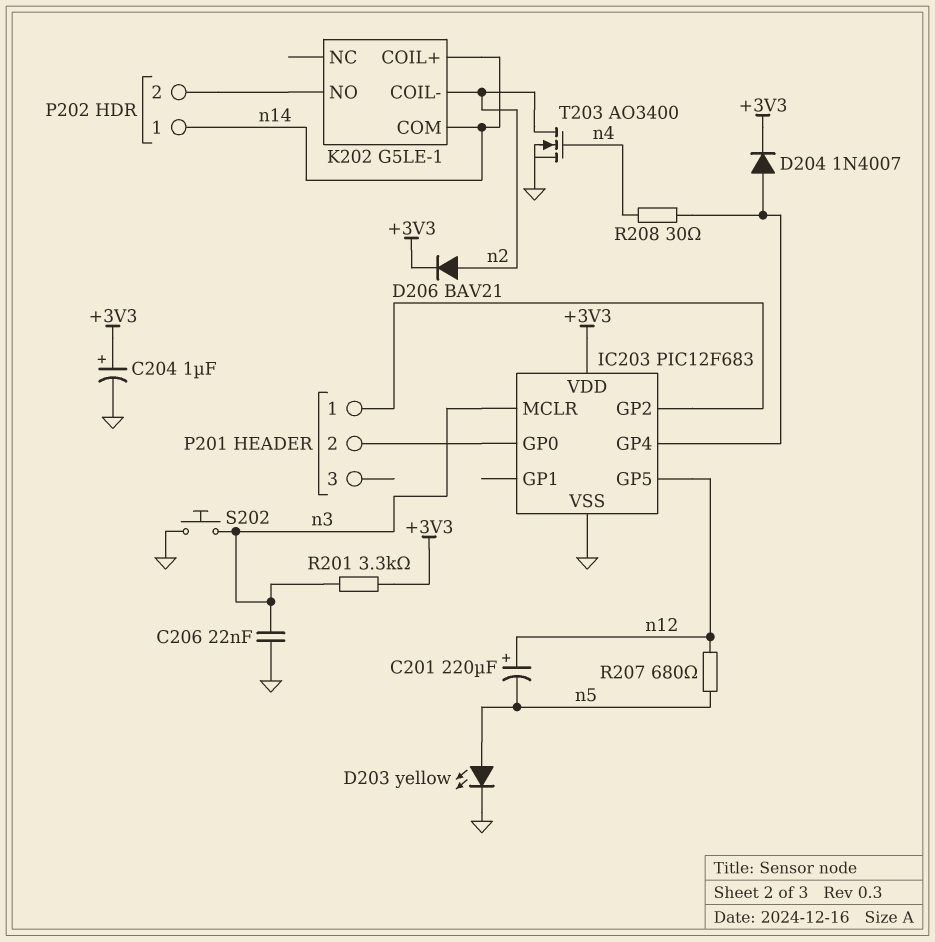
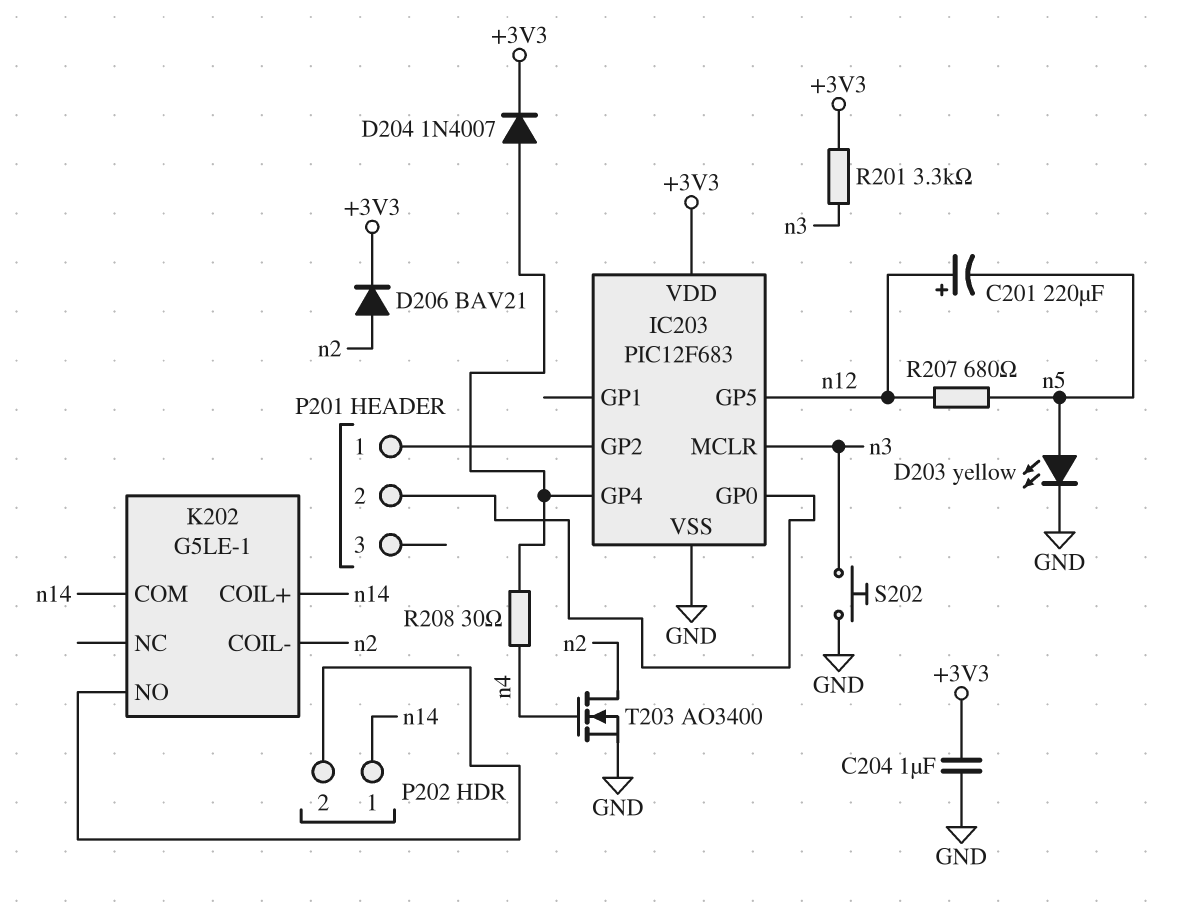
C204: 1uF (plus +3V3, minus GND) -> 1uF (+3V3, GND)
C206: 22nF (GND, n3) -> none

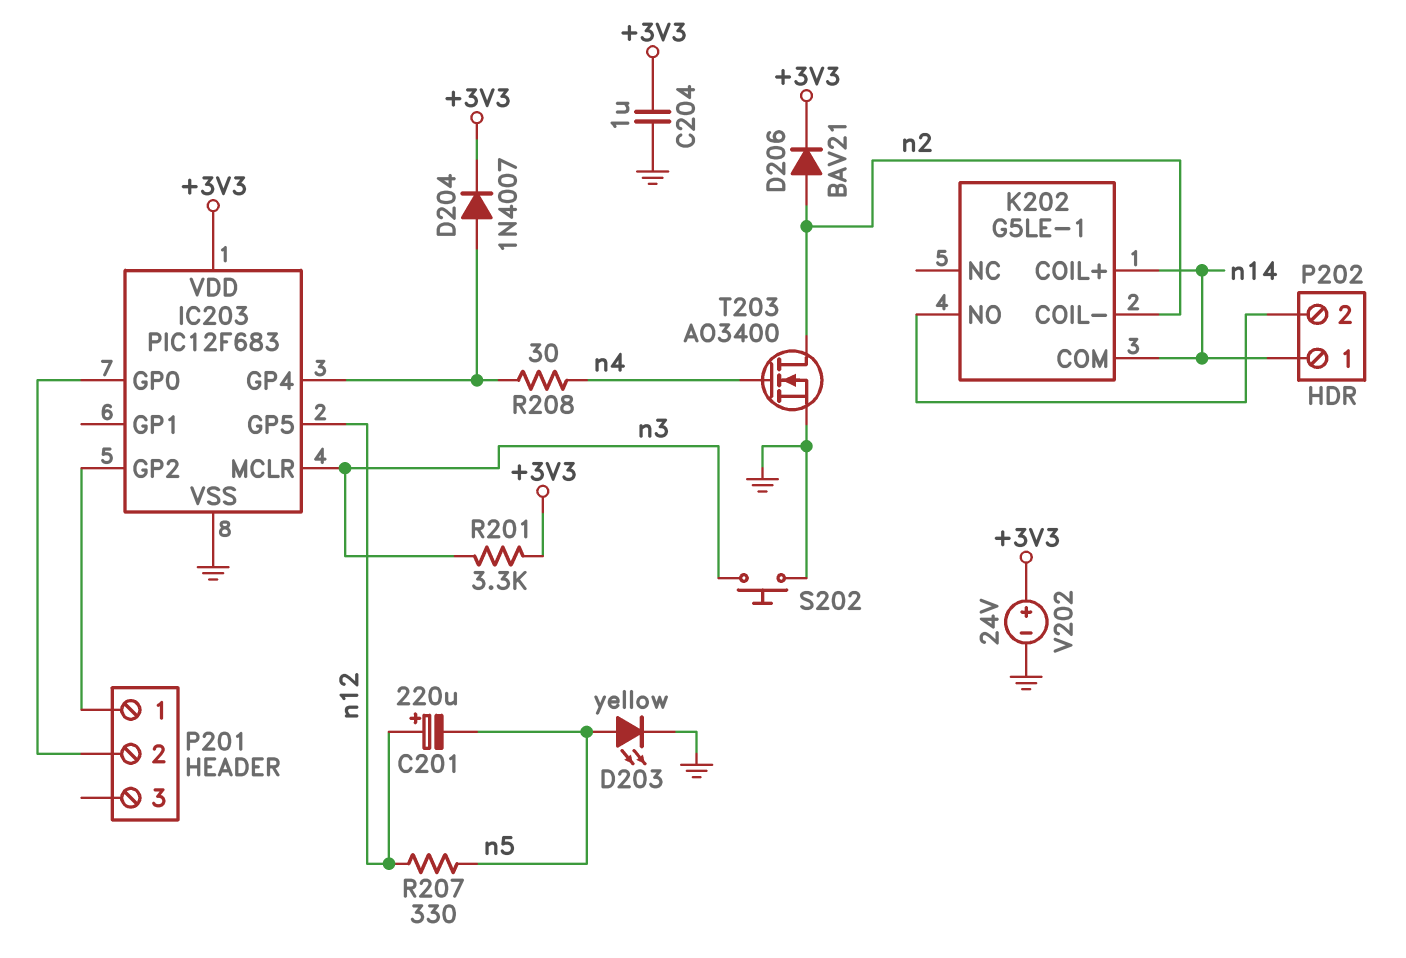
R207: 680 (n5, n12) -> 330 (n5, n12)
V202: none -> 24V (plus +3V3, minus GND)

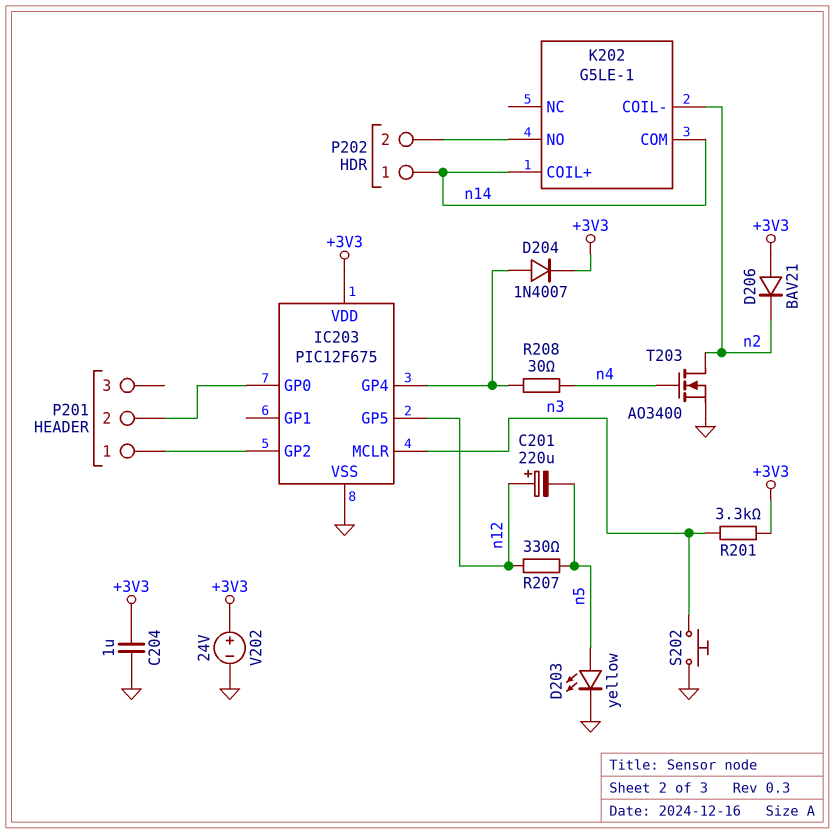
D206: diode BAV21 (A n2, K +3V3) -> diode BAV21 (A +3V3, K n2)
IC203: PIC12F683 -> PIC12F675

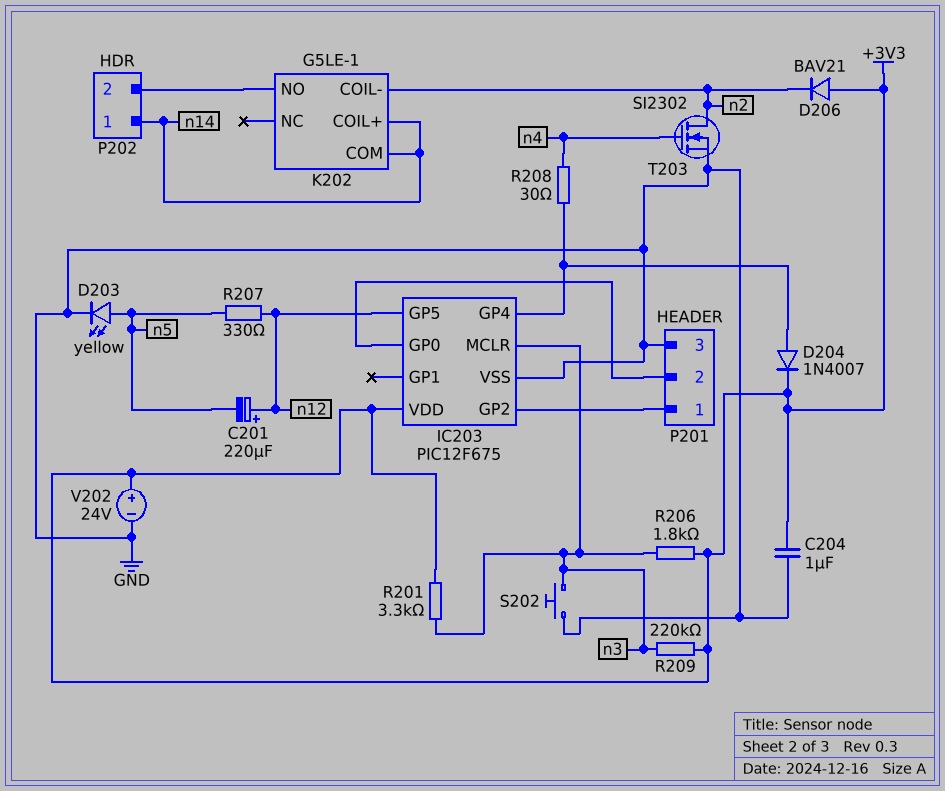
P201 pin 3: none -> GND
R206: none -> 1.8k (+3V3, n3)
R209: none -> 220k (+3V3, n3)
T203: NMOS AO3400 (G n4, D n2, S GND) -> NMOS SI2302 (G n4, D n2, S GND)

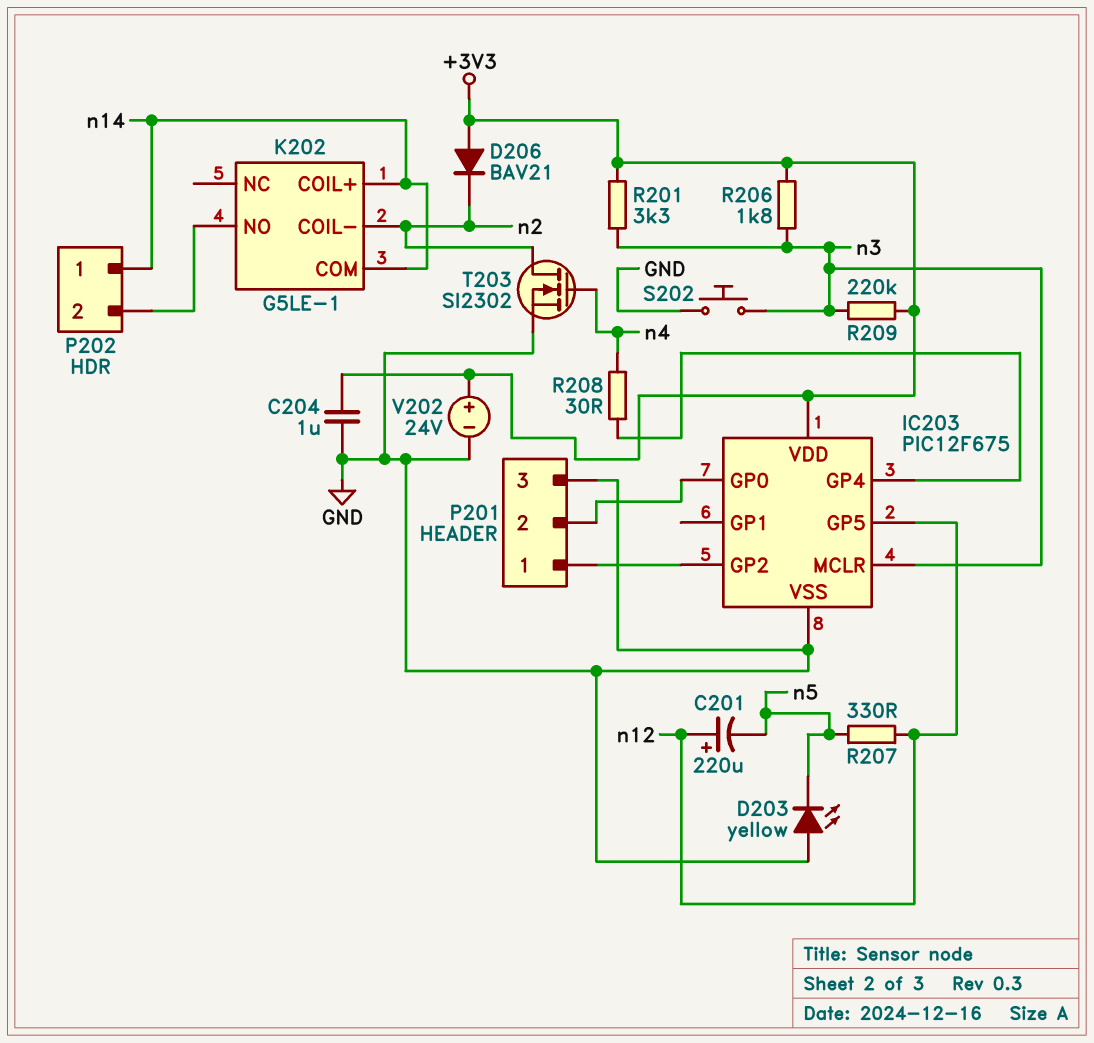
D203: LED yellow (A n5, K GND) -> LED yellow (A GND, K n5)
D204: diode 1N4007 (A IC203/GP4, K +3V3) -> none

